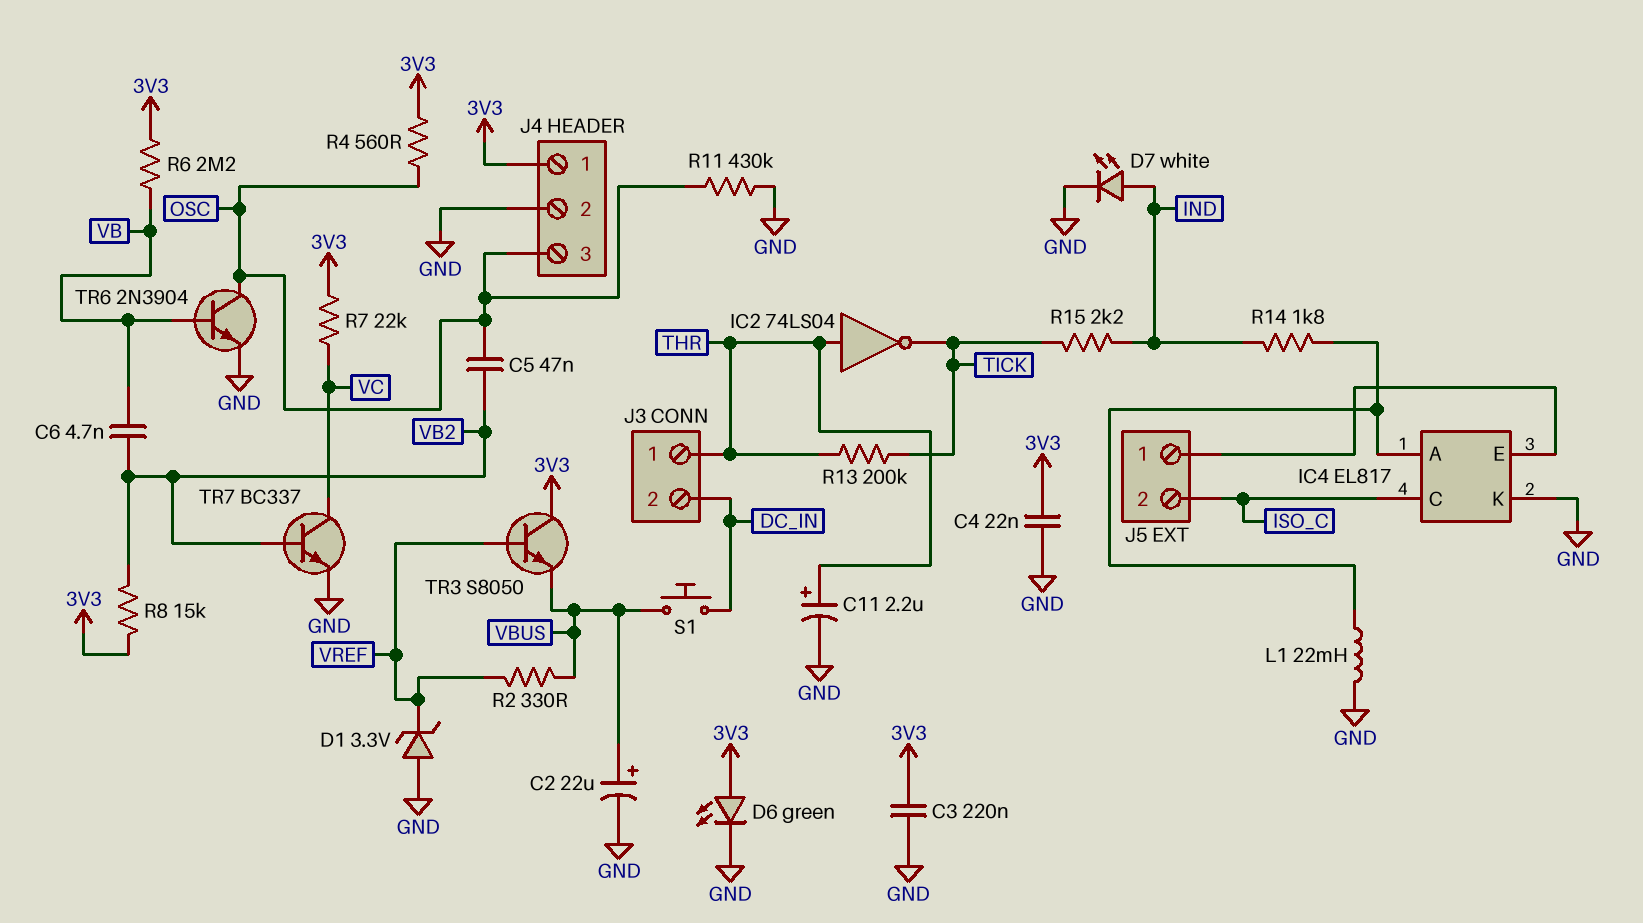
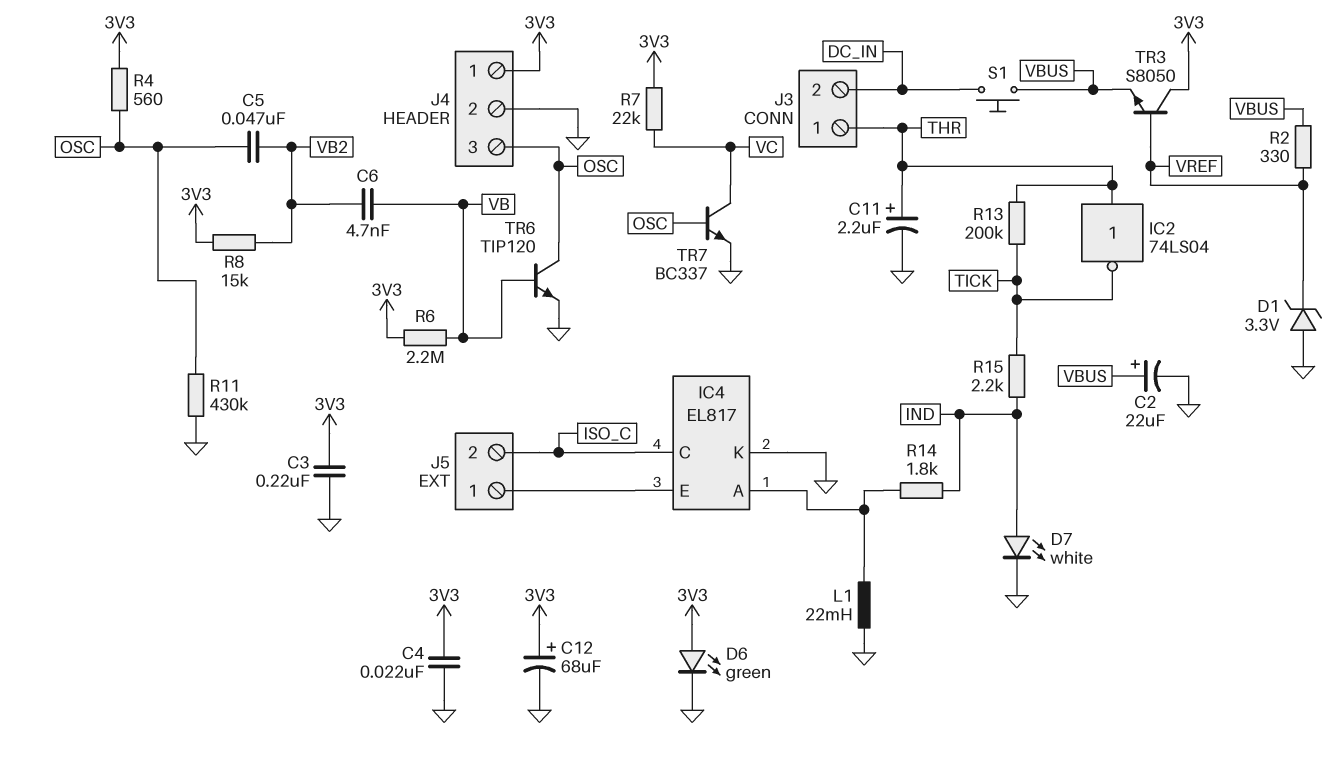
C12: none -> 68uF (plus 3V3, minus GND)
TR6: NPN 2N3904 (B VB, C OSC, E GND) -> NPN TIP120 (B VB, C OSC, E GND)
TR7: NPN BC337 (B VB2, C VC, E GND) -> NPN BC337 (B OSC, C VC, E GND)

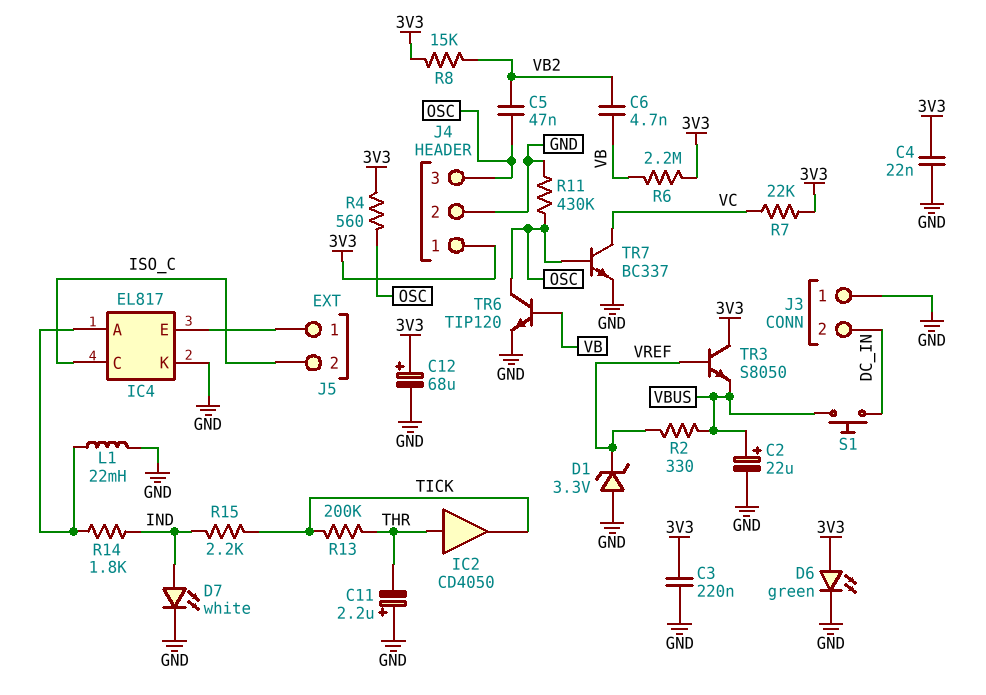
C11: 2.2uF (plus THR, minus GND) -> 2.2uF (plus GND, minus THR)
IC2: NOT 74LS04 (in THR, out TICK) -> buffer CD4050 (in THR, out TICK)
J3 pin 1: THR -> GND

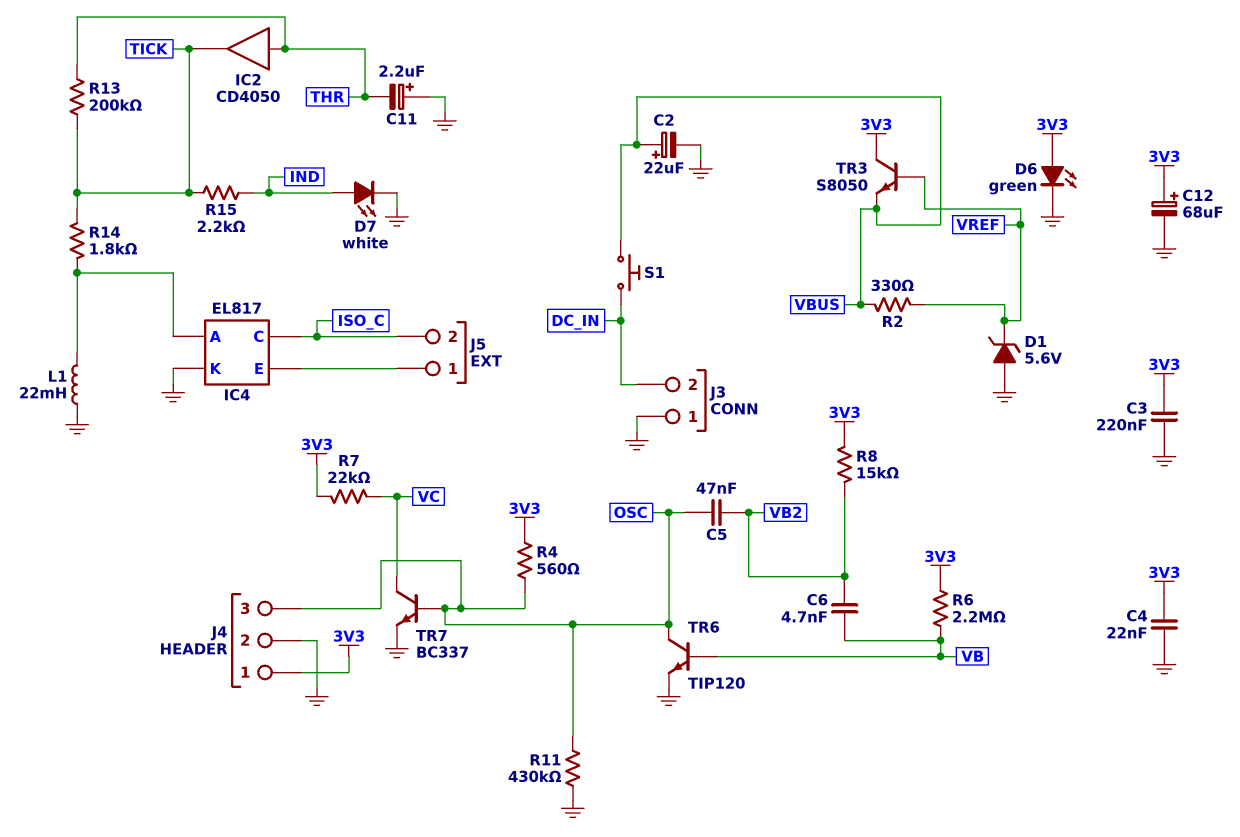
D1: zener 3.3V (A GND, K VREF) -> zener 5.6V (A GND, K VREF)
R14: 1.8k (IC4/A, IND) -> 1.8k (IC4/A, TICK)

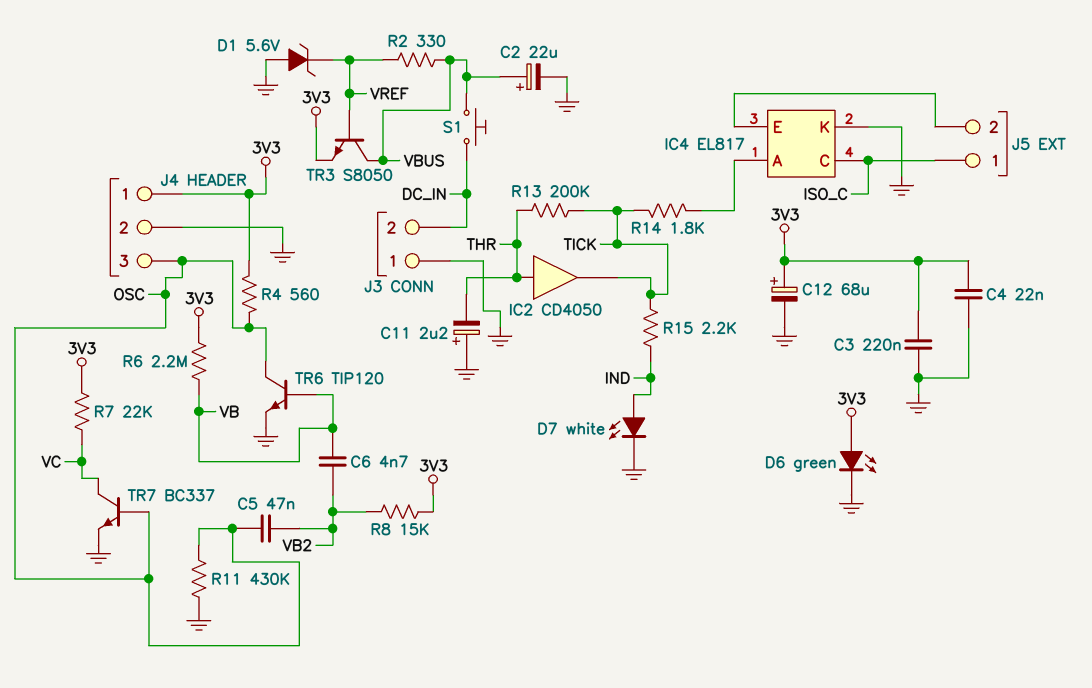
J5 pin 1: IC4/E -> ISO_C
J5 pin 2: ISO_C -> IC4/E
L1: 22mH (GND, IC4/A) -> none
TR3: NPN S8050 (B VREF, C 3V3, E VBUS) -> NPN S8050 (B VREF, C VBUS, E 3V3)

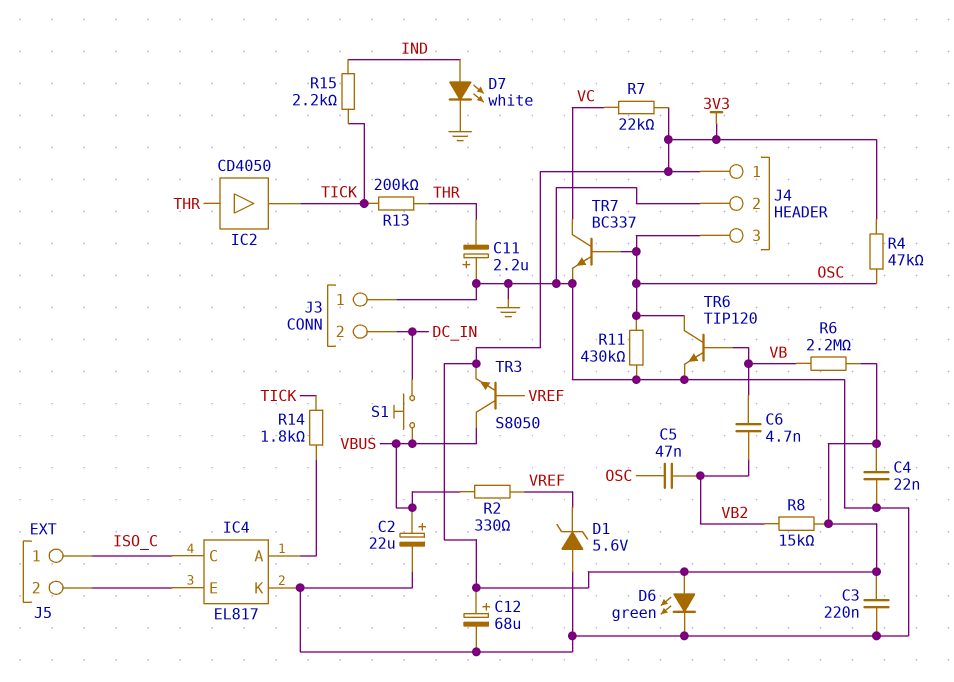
R4: 560 (3V3, OSC) -> 47k (3V3, OSC)

